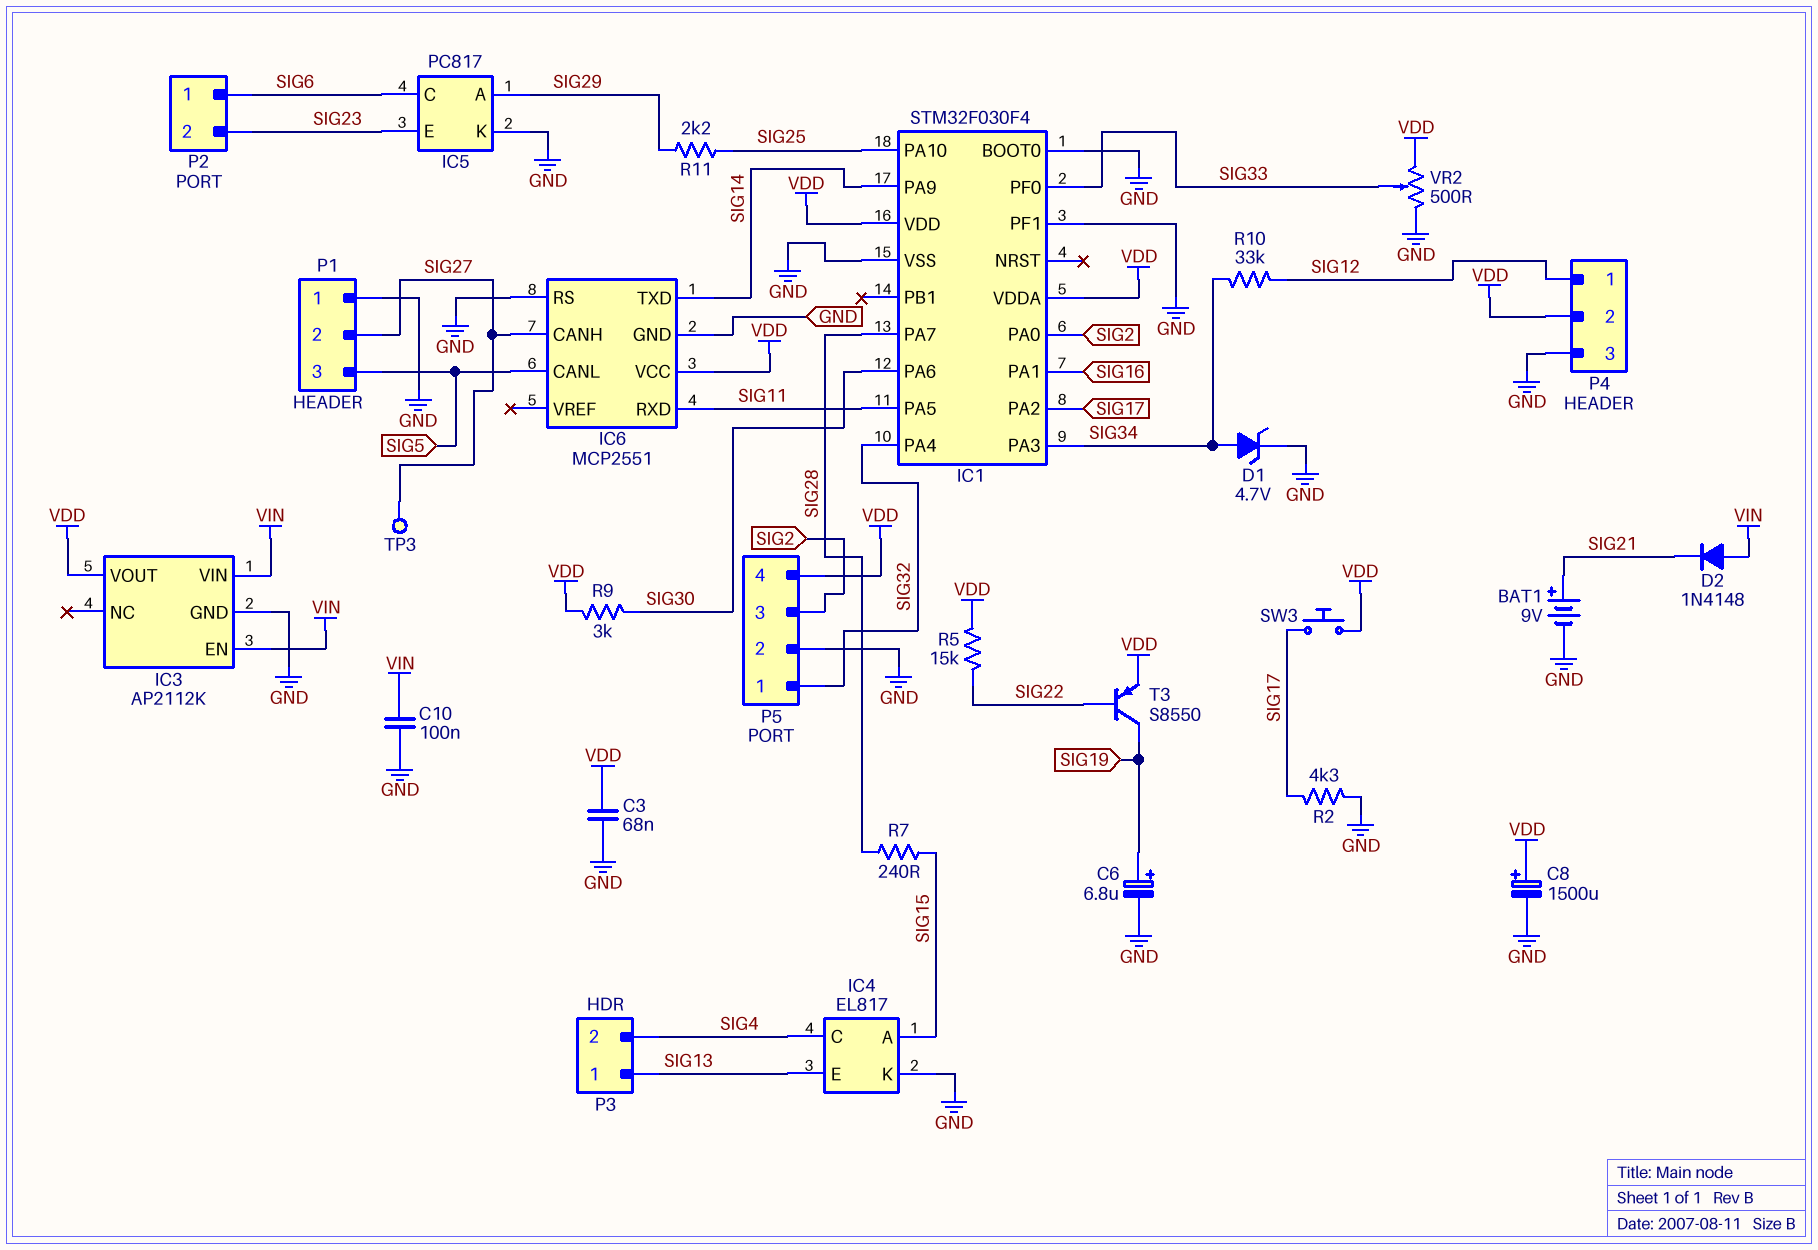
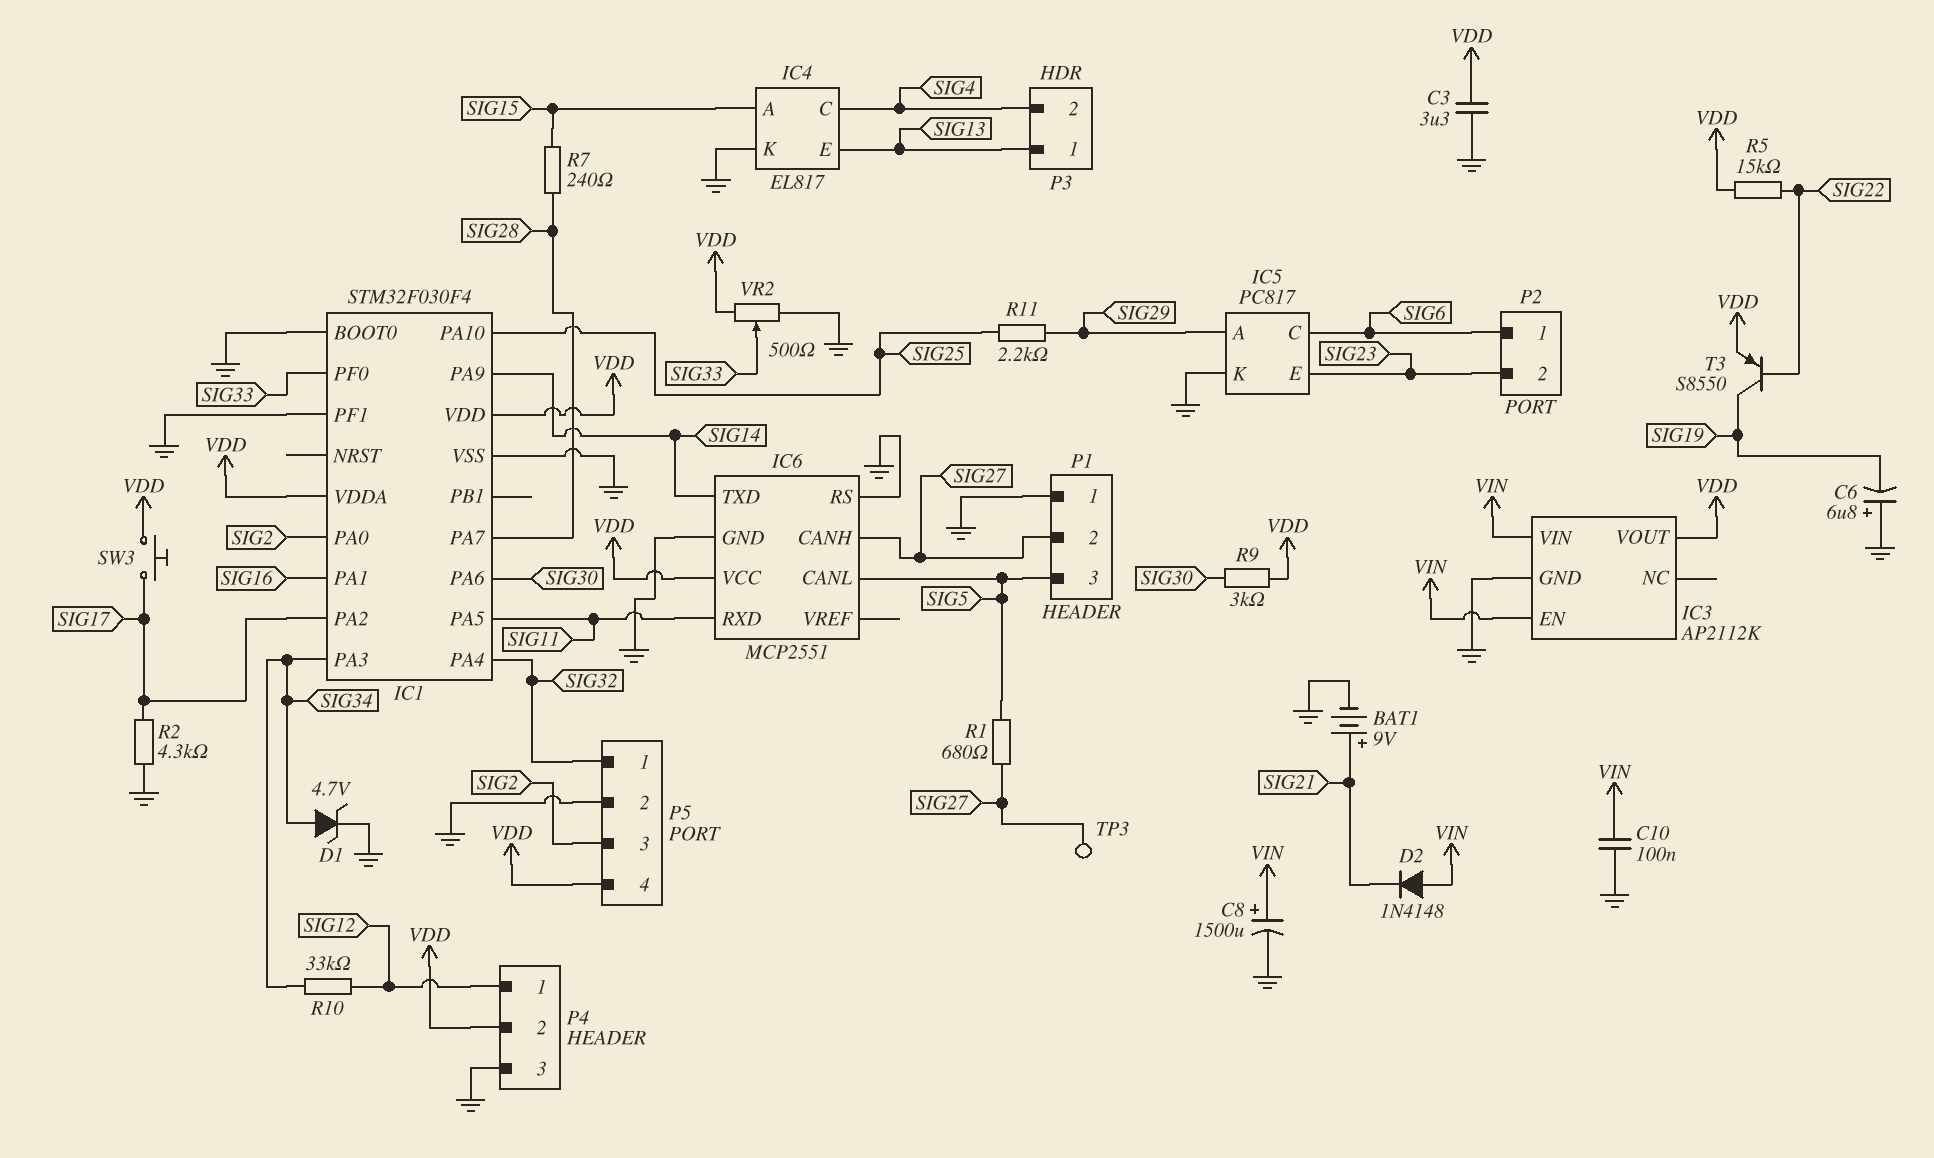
C3: 68nF (GND, VDD) -> 3.3uF (GND, VDD)
C6: 6.8uF (plus SIG19, minus GND) -> 6.8uF (plus GND, minus SIG19)
C8: 1500uF (plus VDD, minus GND) -> 1500uF (plus VIN, minus GND)
R1: none -> 680 (SIG5, SIG27)

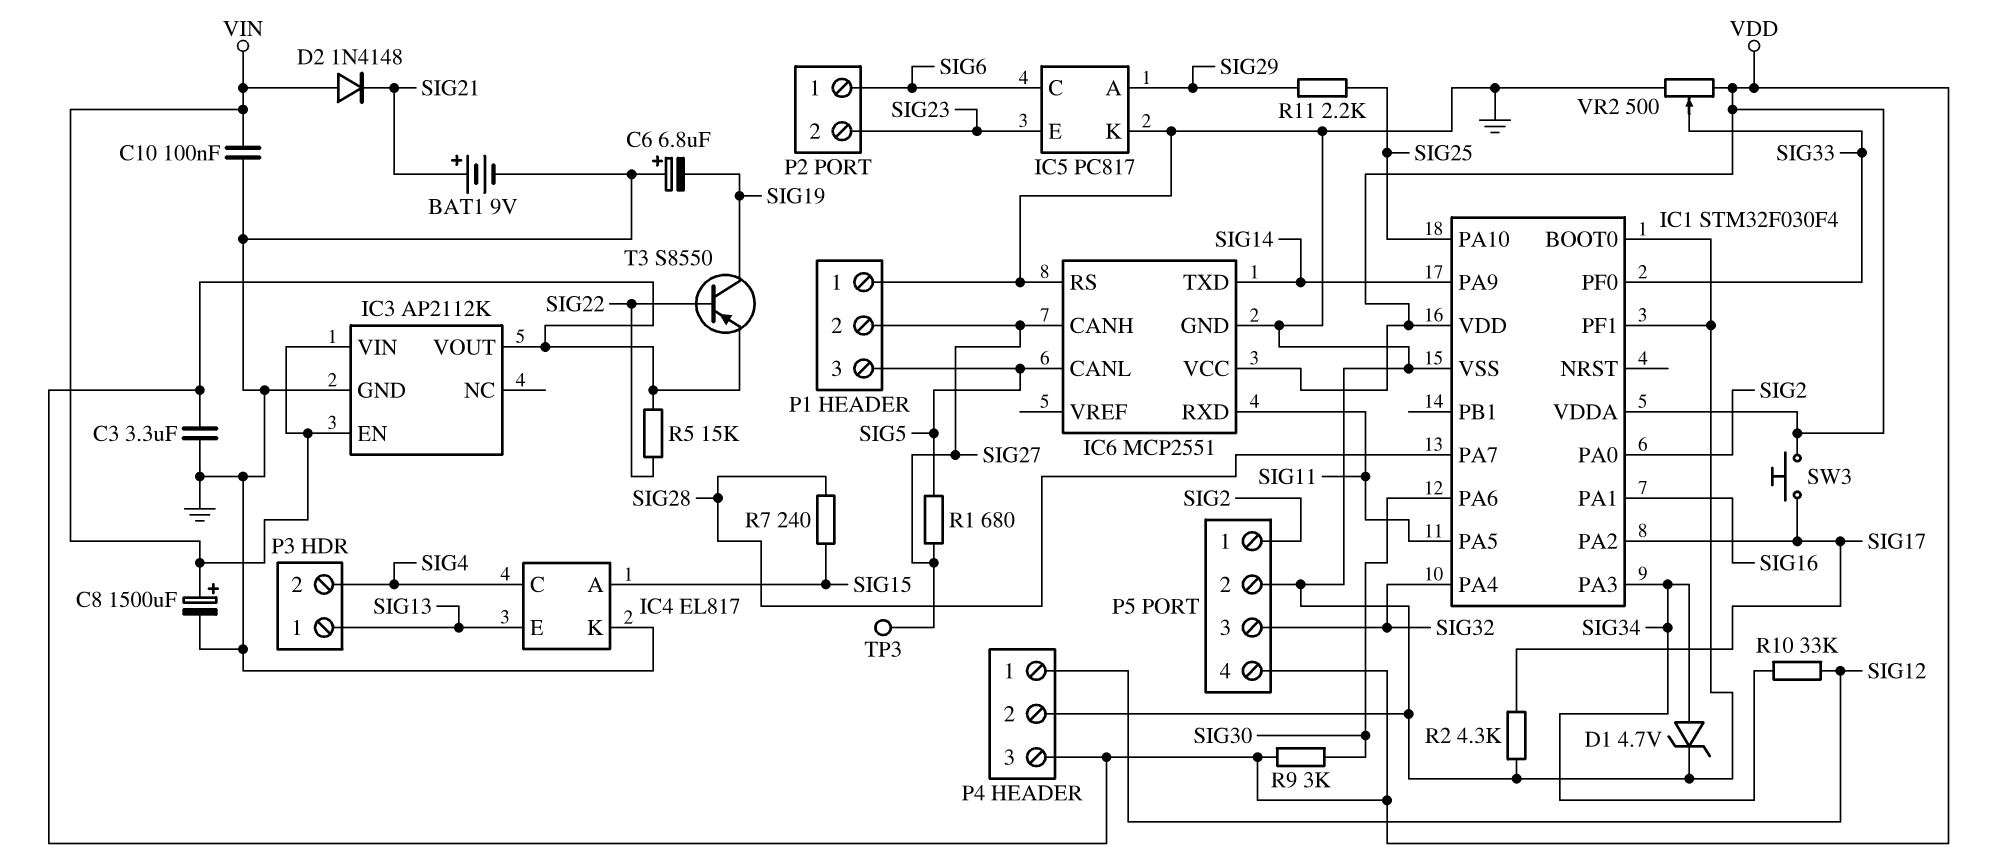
P4 pin 2: VDD -> GND
P4 pin 3: GND -> VDD
P5 pin 1: SIG32 -> SIG2
P5 pin 3: SIG2 -> SIG32

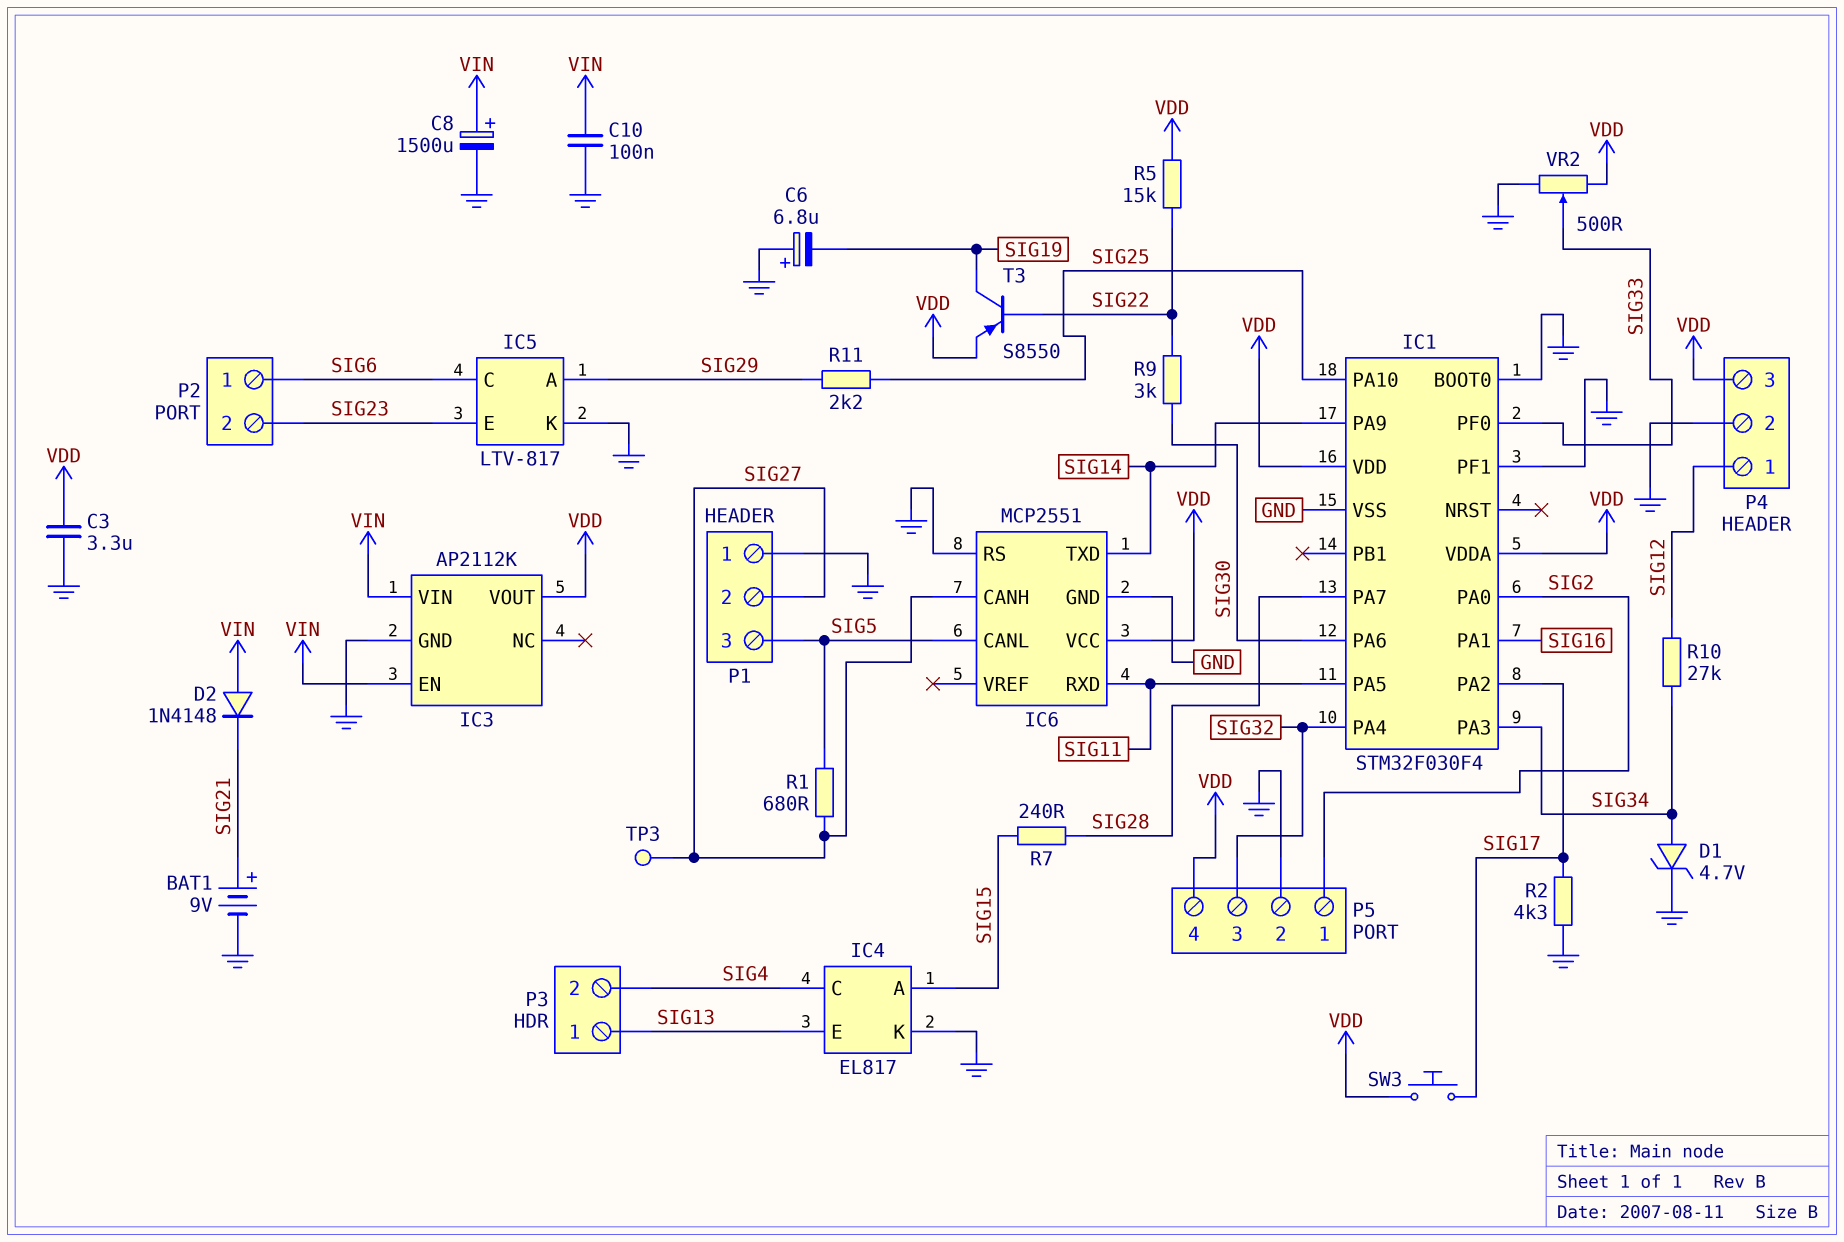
IC5: PC817 -> LTV-817
R9: 3k (SIG30, VDD) -> 3k (SIG22, SIG30)
R10: 33k (SIG12, SIG34) -> 27k (SIG12, SIG34)

